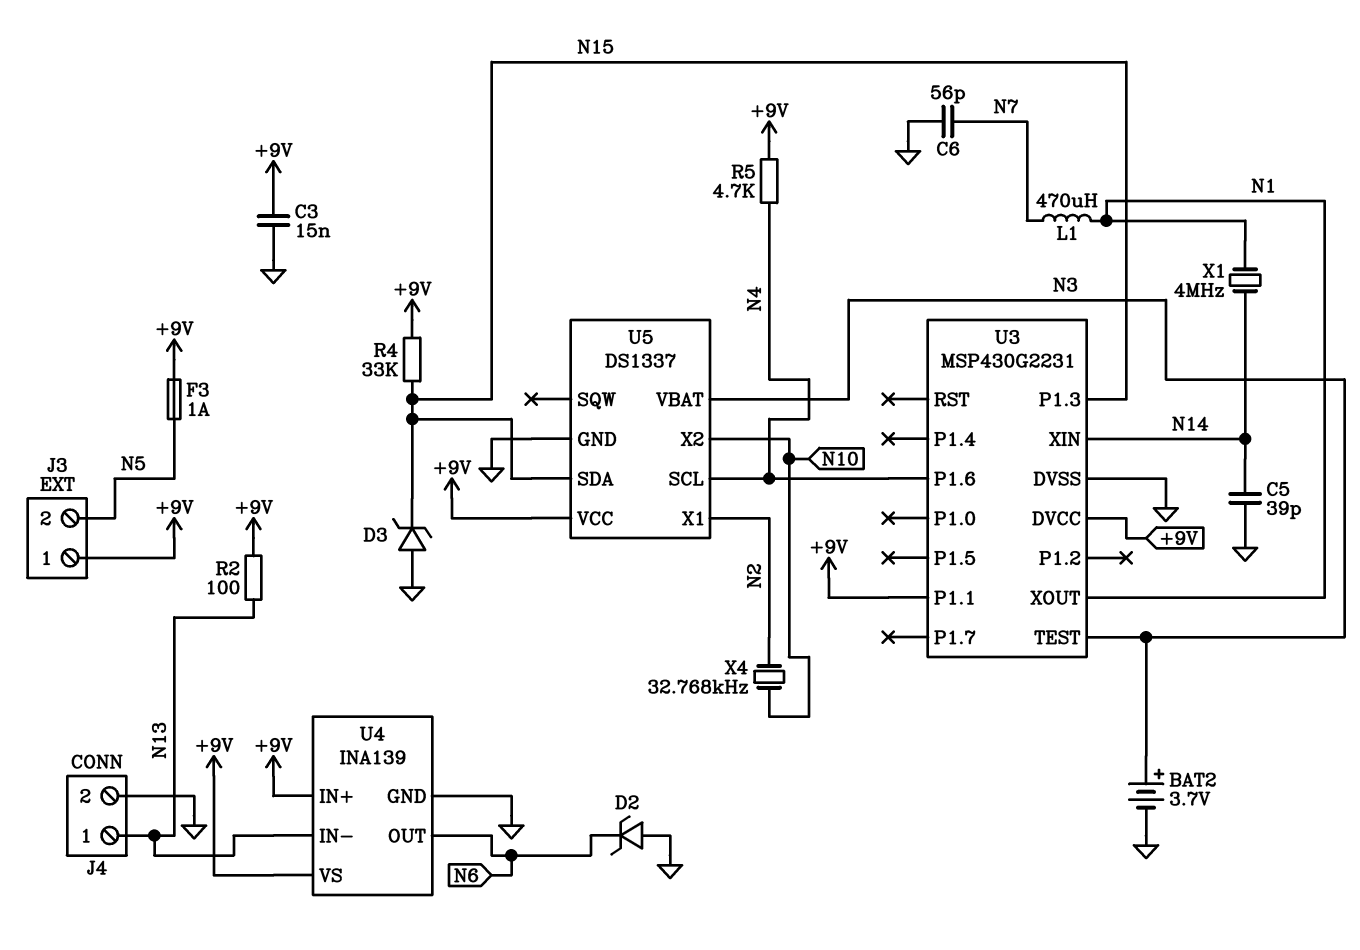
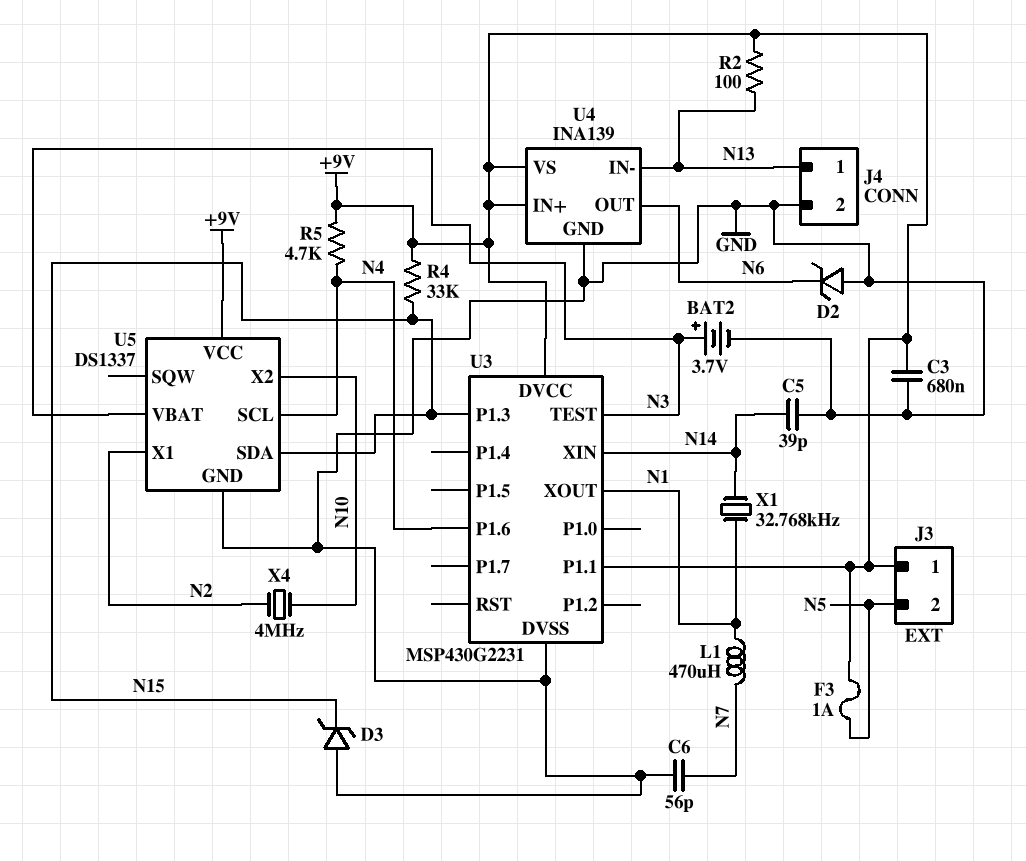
C3: 15nF (+9V, GND) -> 680nF (+9V, GND)
X1: 4MHz (N1, N14) -> 32.768kHz (N1, N14)
X4: 32.768kHz (N2, N10) -> 4MHz (N2, N10)

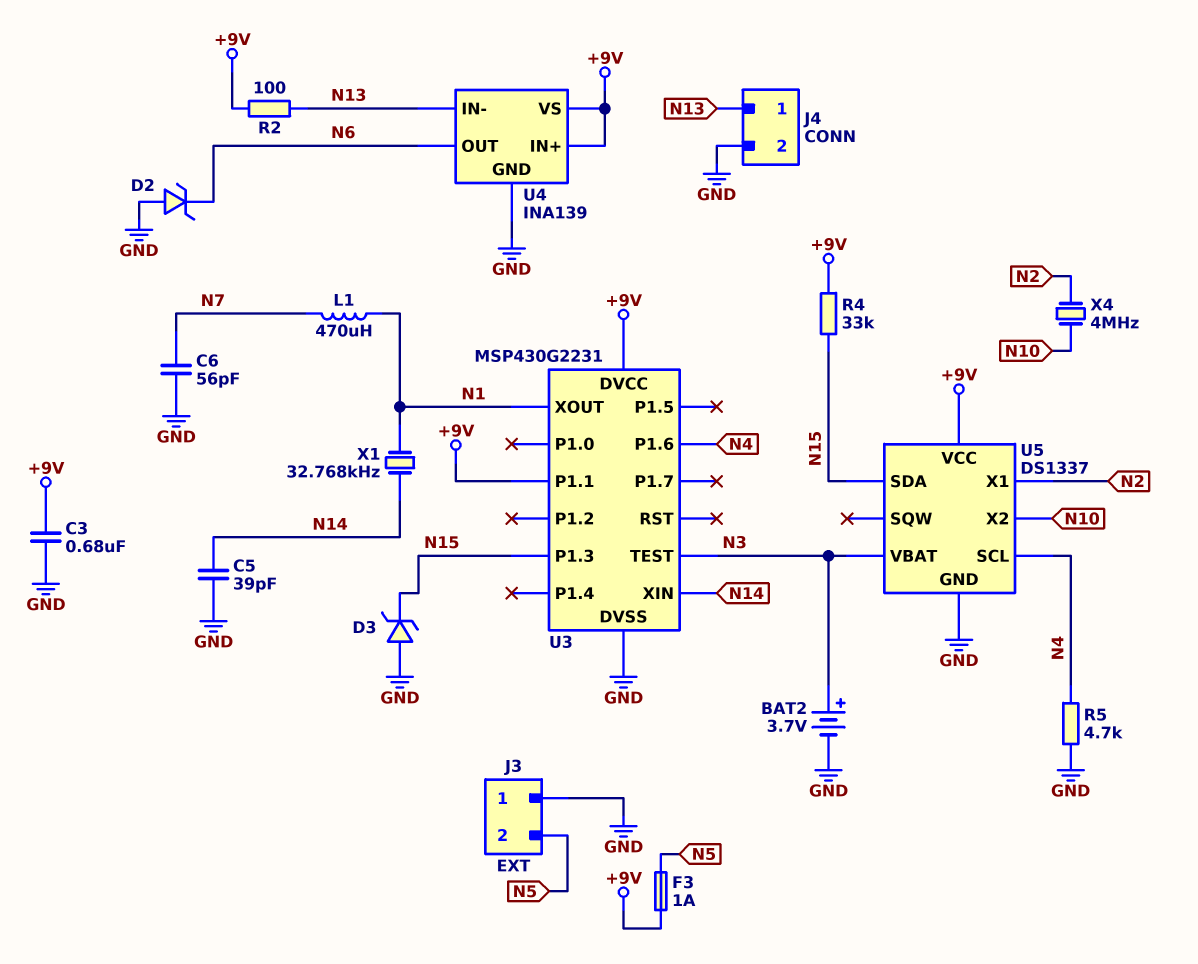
J3 pin 1: +9V -> GND
R5: 4.7k (+9V, N4) -> 4.7k (GND, N4)

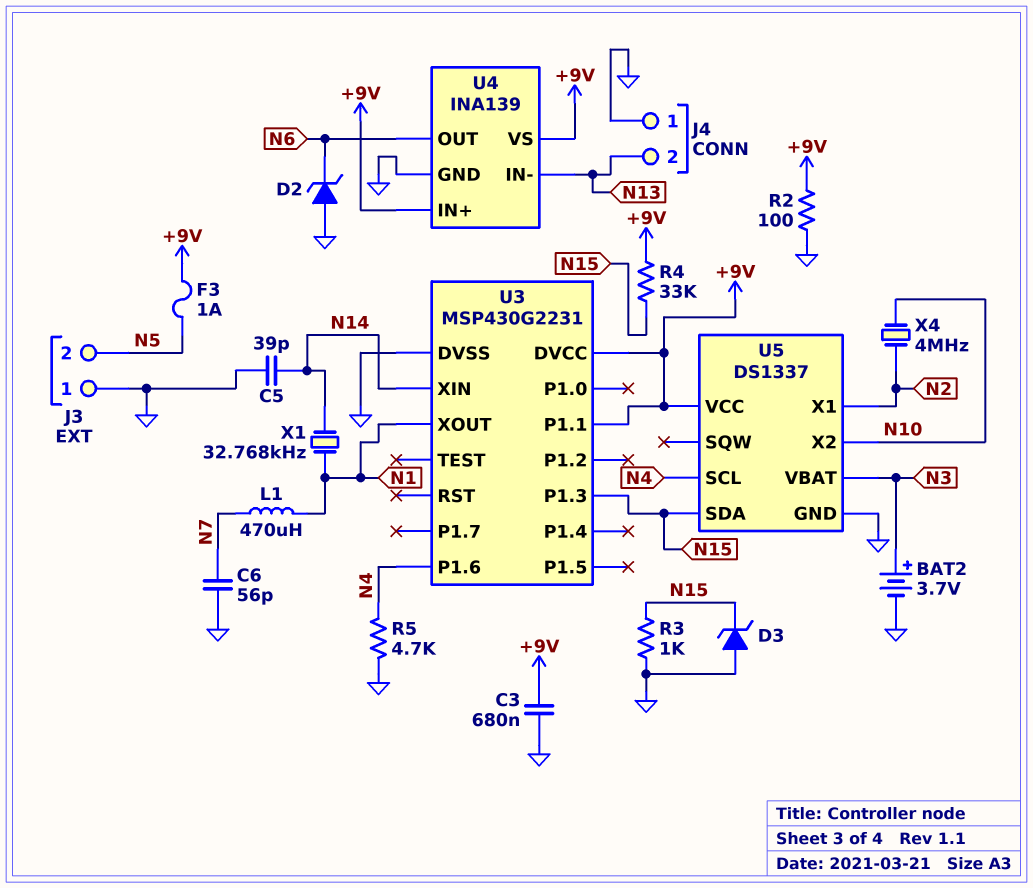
J4 pin 1: N13 -> GND
J4 pin 2: GND -> N13
R2: 100 (+9V, N13) -> 100 (+9V, GND)
R3: none -> 1k (GND, N15)
U3 pin TEST: N3 -> none

